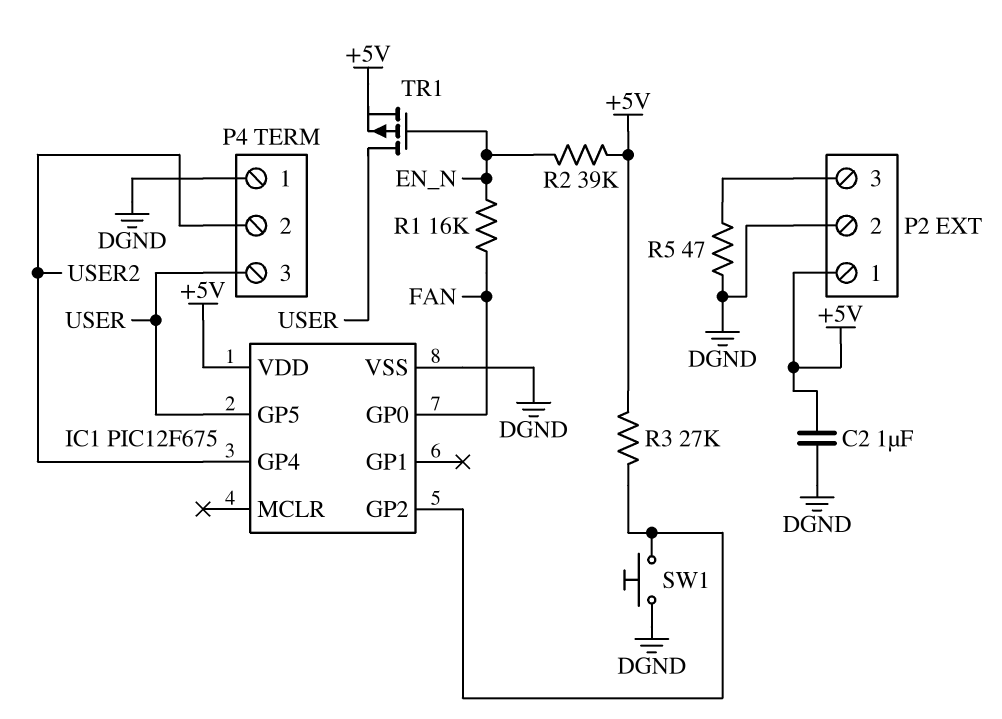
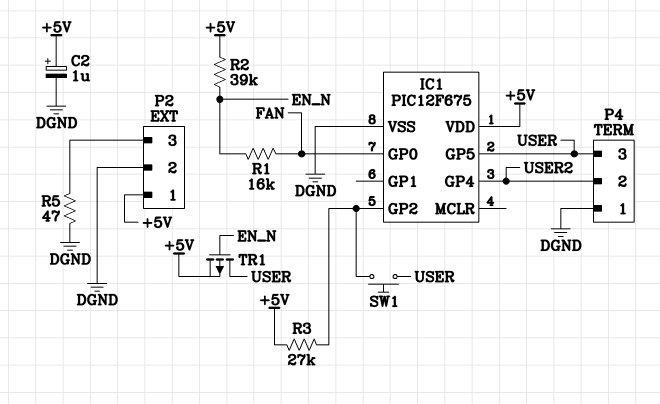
C2: 1uF (+5V, DGND) -> 1uF (plus +5V, minus DGND)
SW1: button (DGND, IC1/GP2) -> button (IC1/GP2, USER)

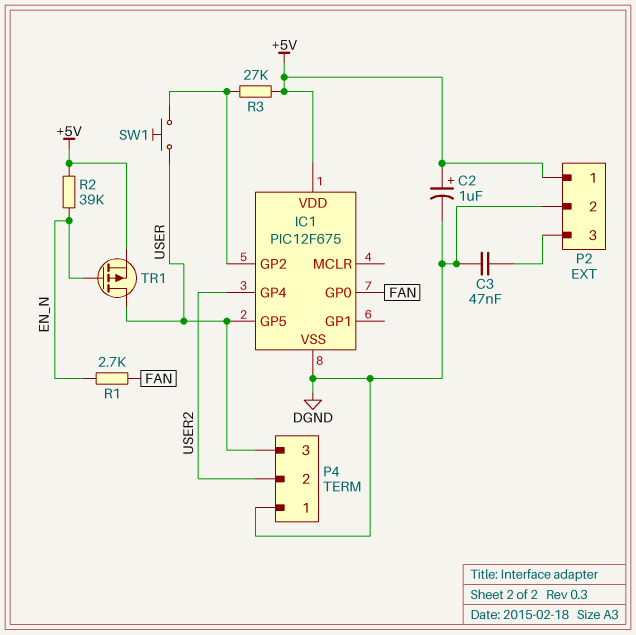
C3: none -> 47nF (DGND, P2/3)
R1: 16k (EN_N, FAN) -> 2.7k (EN_N, FAN)
R5: 47 (DGND, P2/3) -> none

